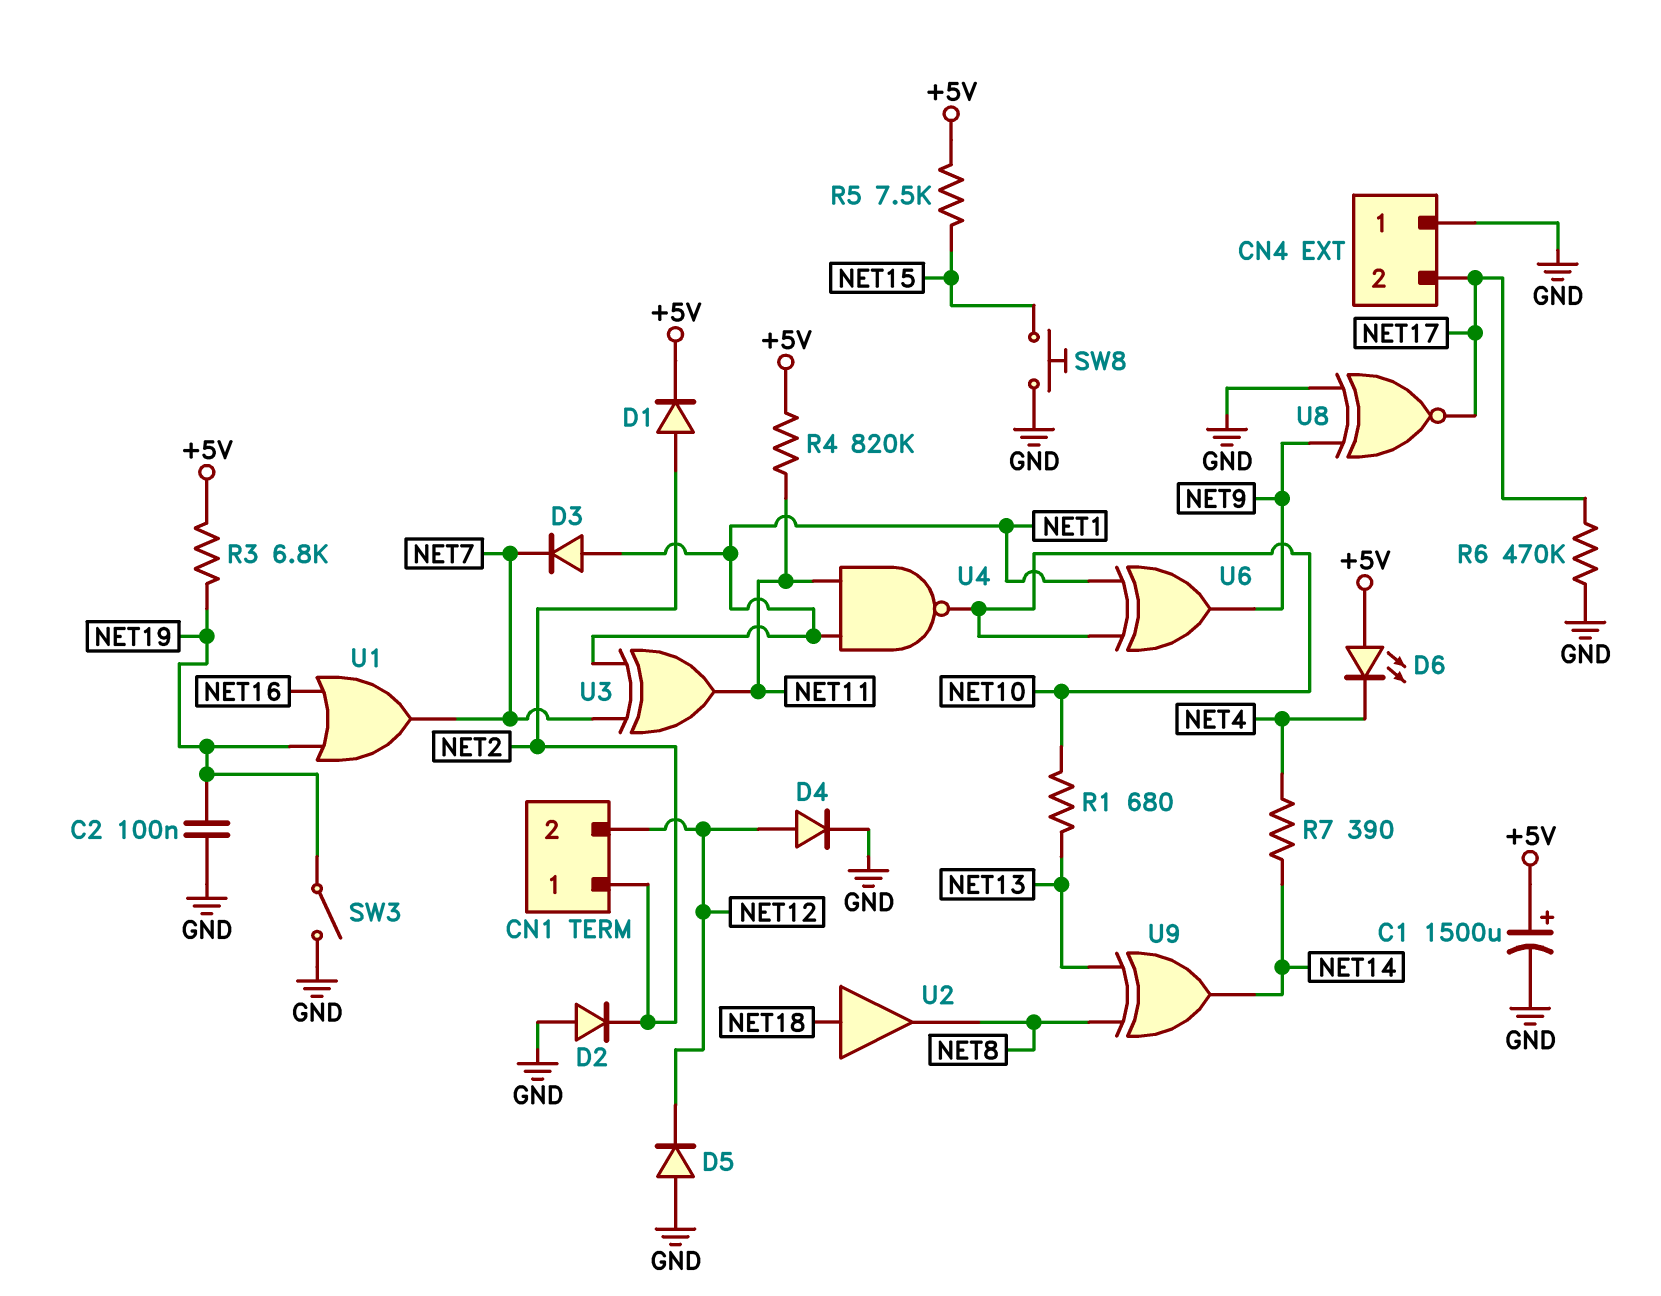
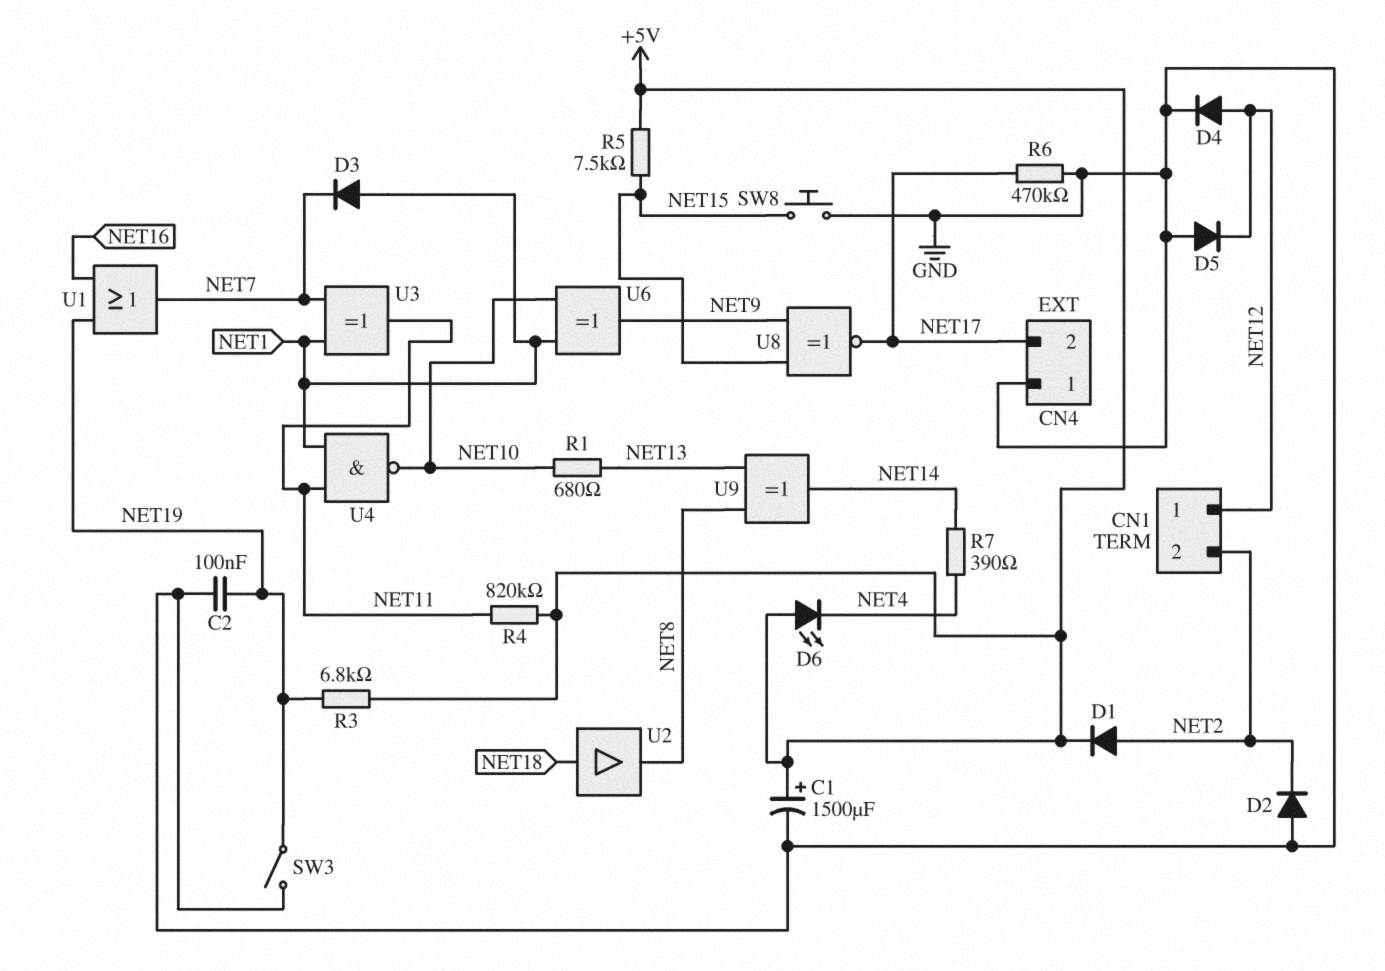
CN1 pin 1: NET2 -> NET12
CN1 pin 2: NET12 -> NET2
U8: XNOR (in GND, in NET9, out NET17) -> XNOR (in NET9, in NET15, out NET17)

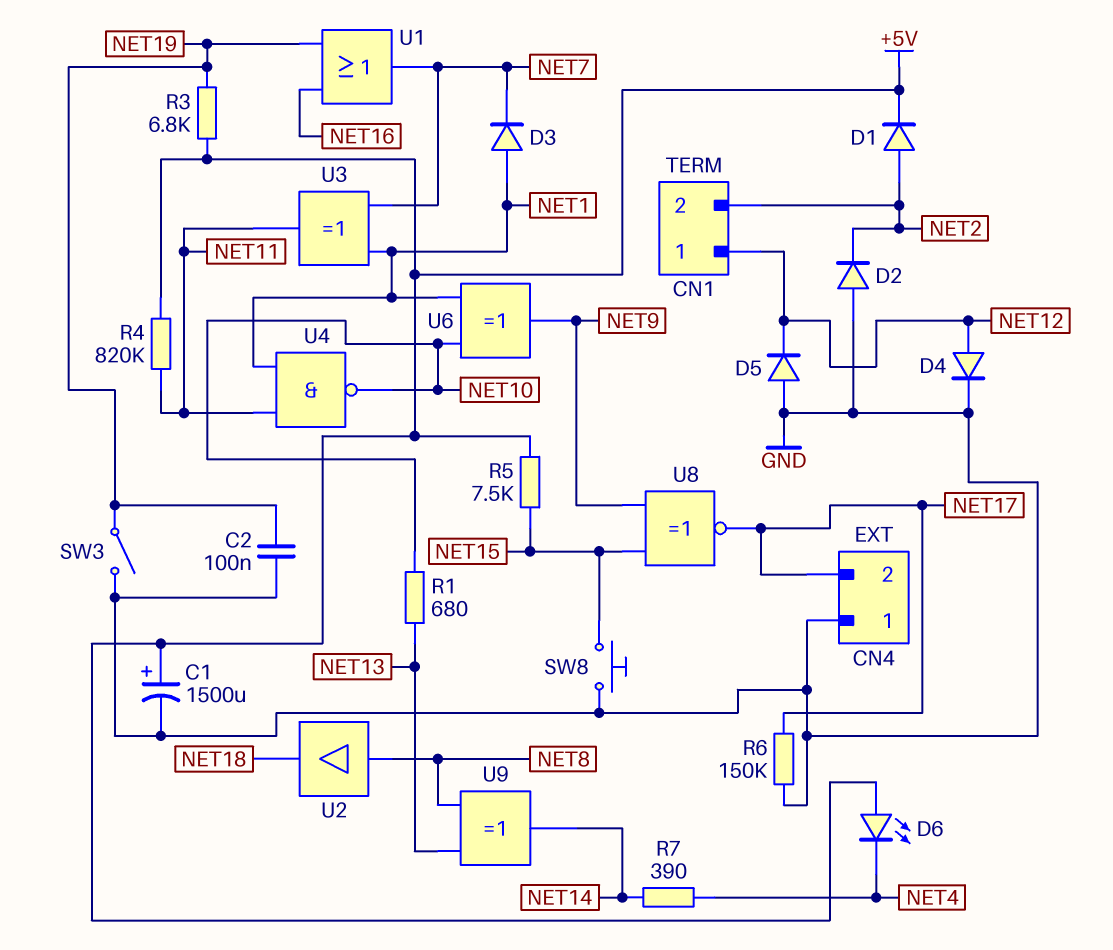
R6: 470k (GND, NET17) -> 150k (GND, NET17)
U2: buffer (in NET18, out NET8) -> buffer (in NET8, out NET18)

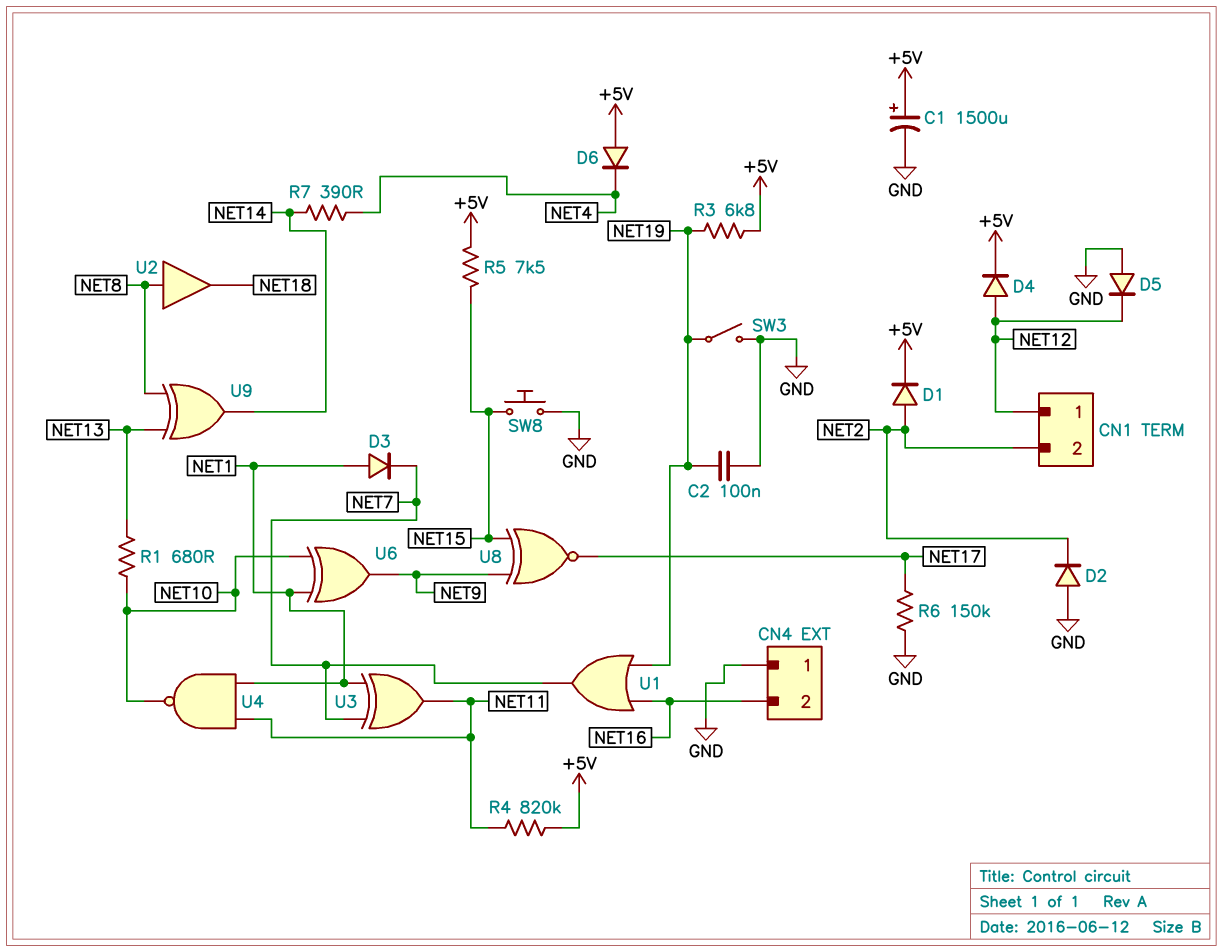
CN4 pin 2: NET17 -> NET16
D4: diode (A NET12, K GND) -> diode (A NET12, K +5V)
D6: LED (A +5V, K NET4) -> diode (A +5V, K NET4)

